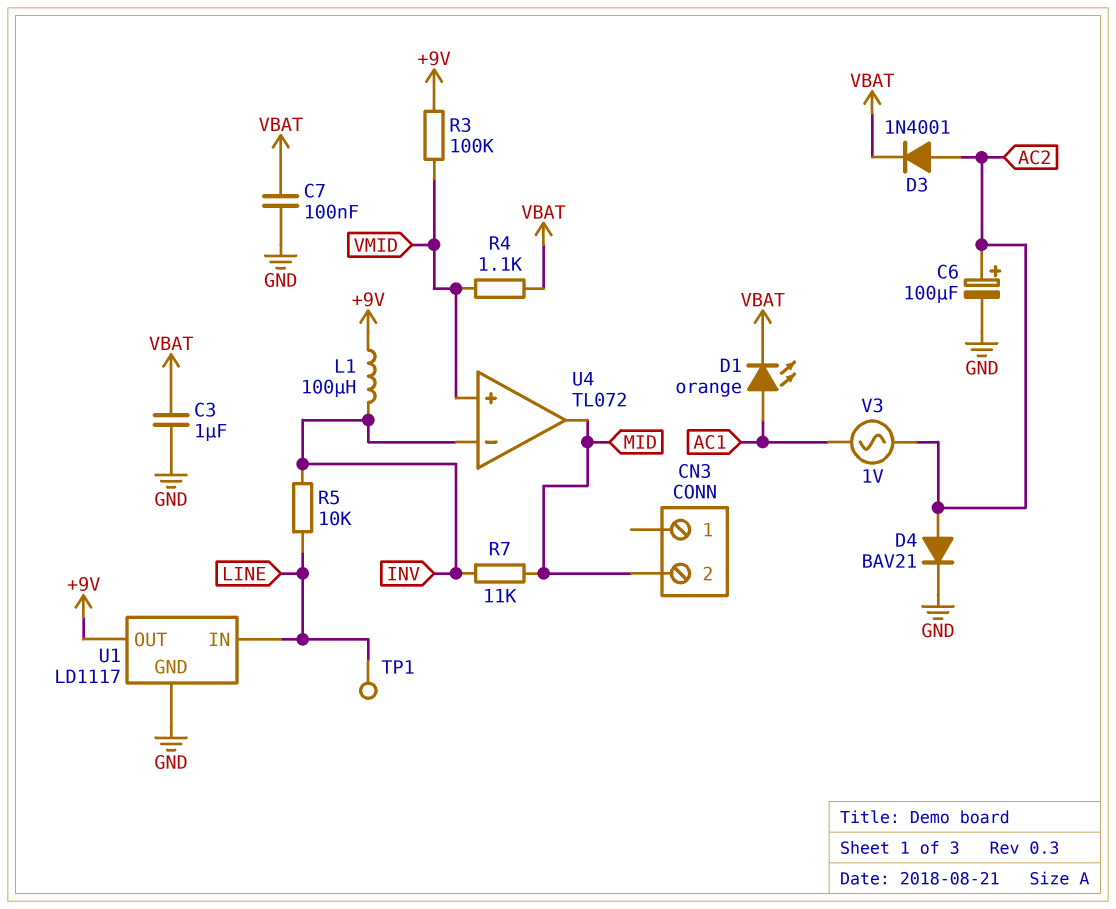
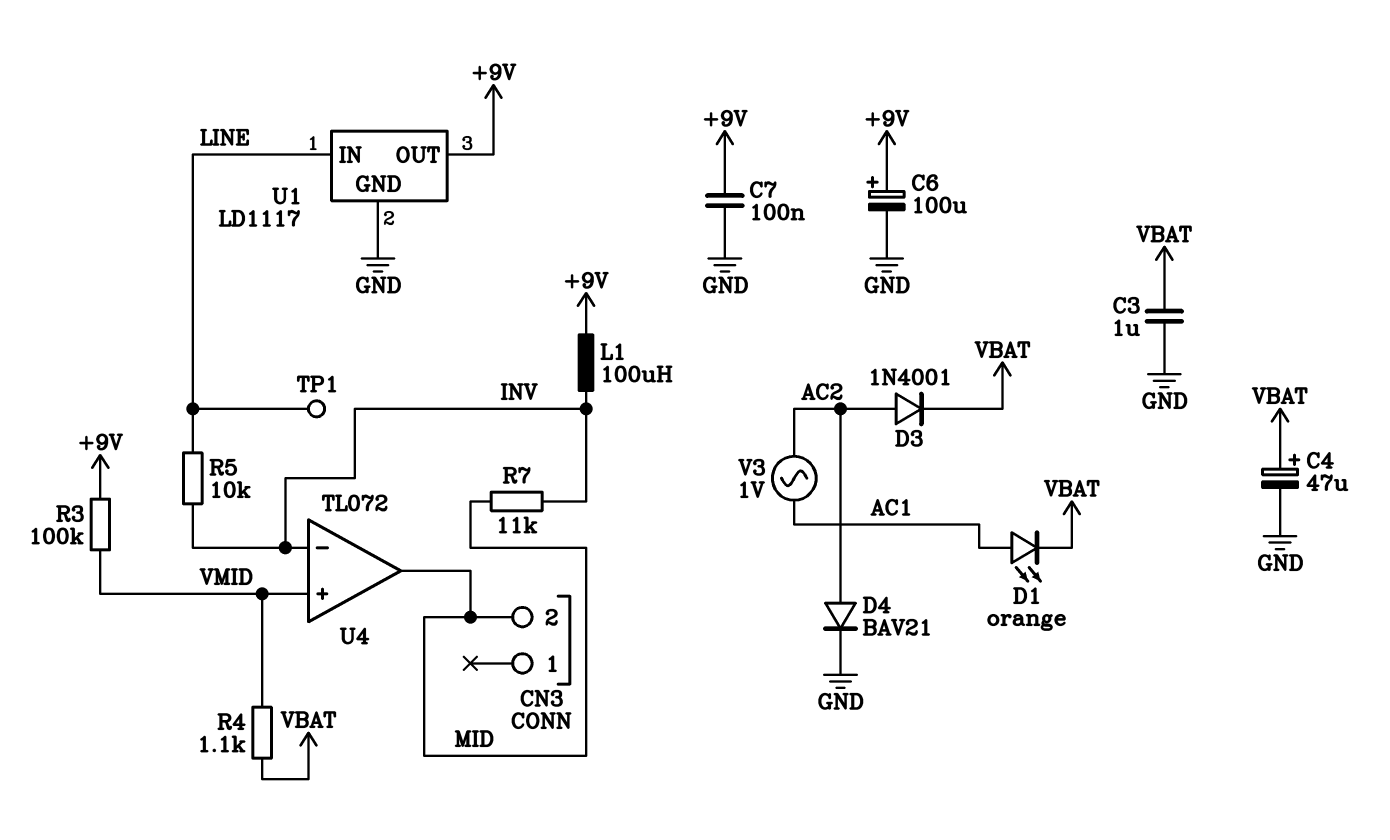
C4: none -> 47uF (plus VBAT, minus GND)
C6: 100uF (plus AC2, minus GND) -> 100uF (plus +9V, minus GND)
C7: 100nF (GND, VBAT) -> 100nF (+9V, GND)

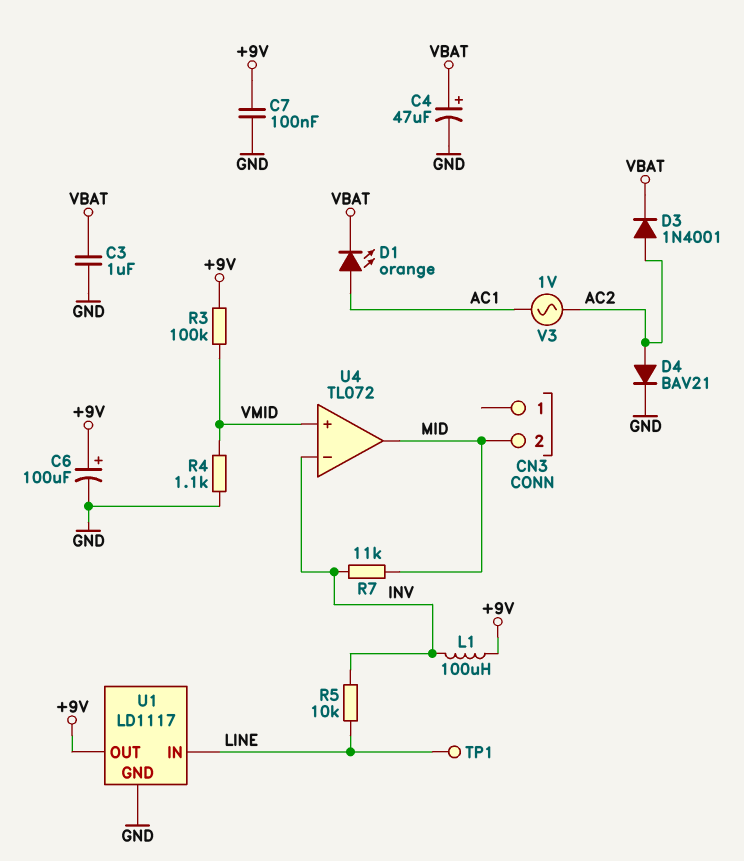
R4: 1.1k (VBAT, VMID) -> 1.1k (GND, VMID)

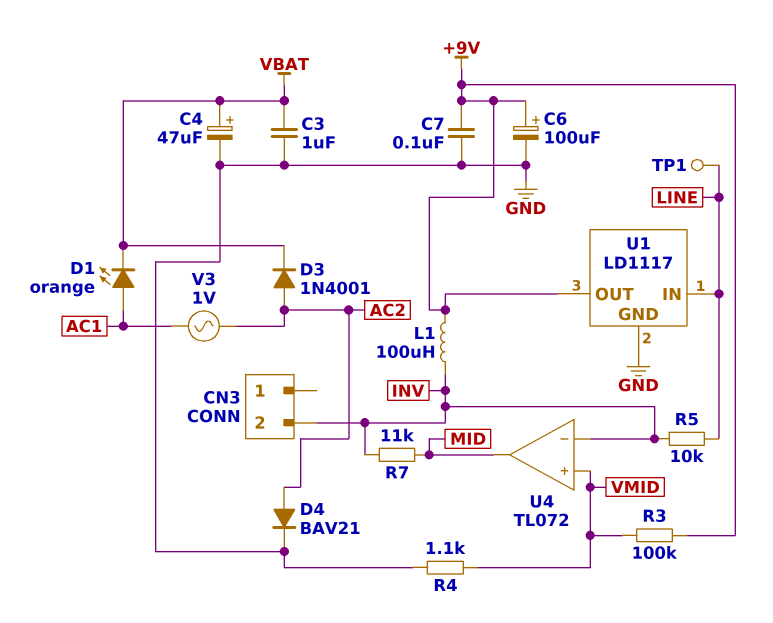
CN3 pin 2: MID -> INV

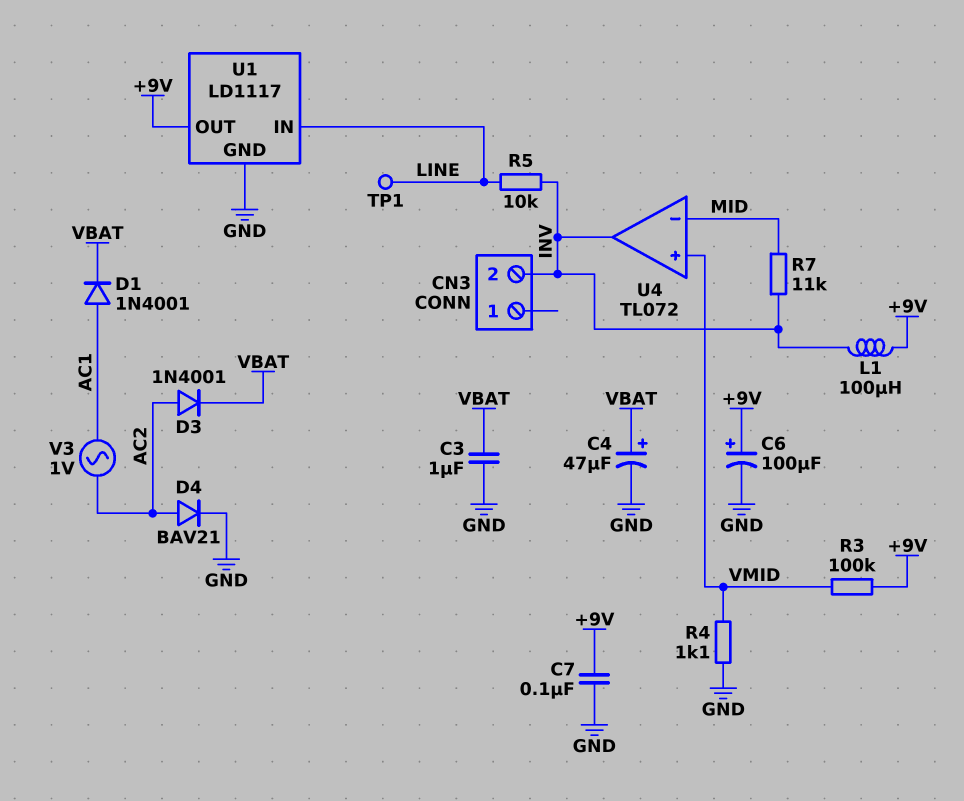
D1: LED orange (A AC1, K VBAT) -> diode 1N4001 (A AC1, K VBAT)
U4 pin in-: INV -> MID
U4 pin out: MID -> INV

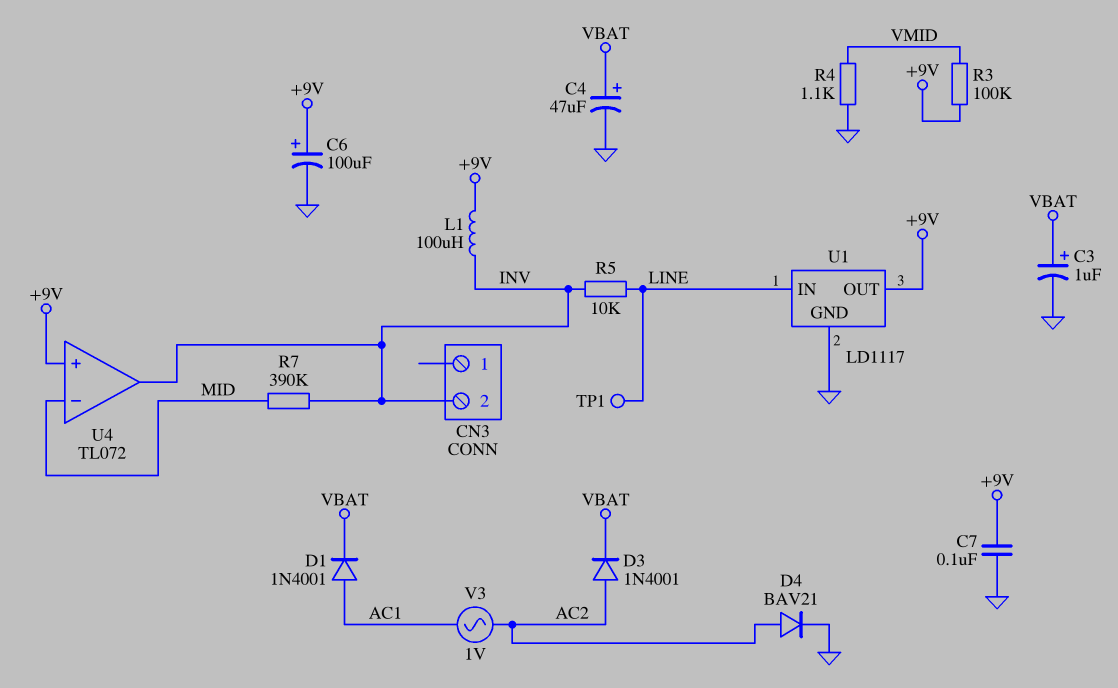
C3: 1uF (GND, VBAT) -> 1uF (plus VBAT, minus GND)
R7: 11k (INV, MID) -> 390k (INV, MID)
U4 pin in+: VMID -> +9V

